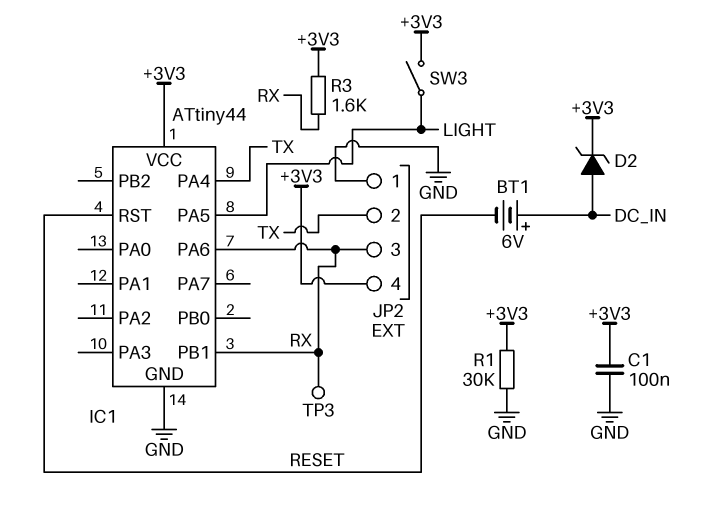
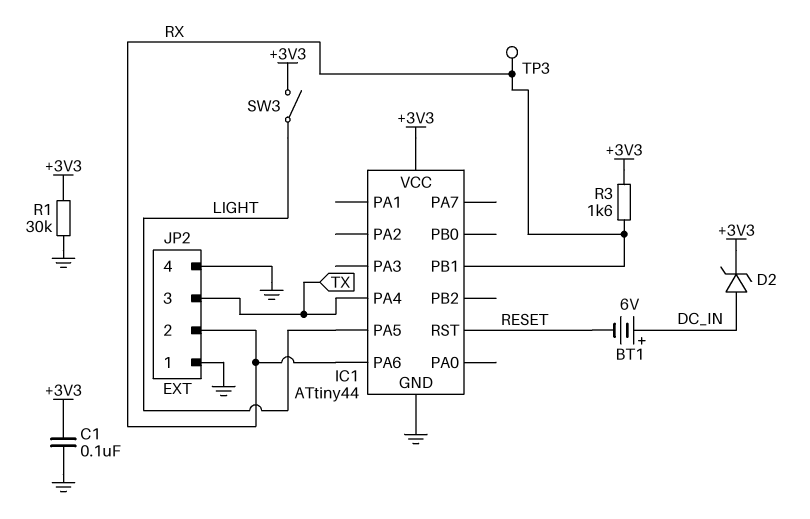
JP2 pin 2: TX -> RX
JP2 pin 3: RX -> TX
JP2 pin 4: +3V3 -> GND

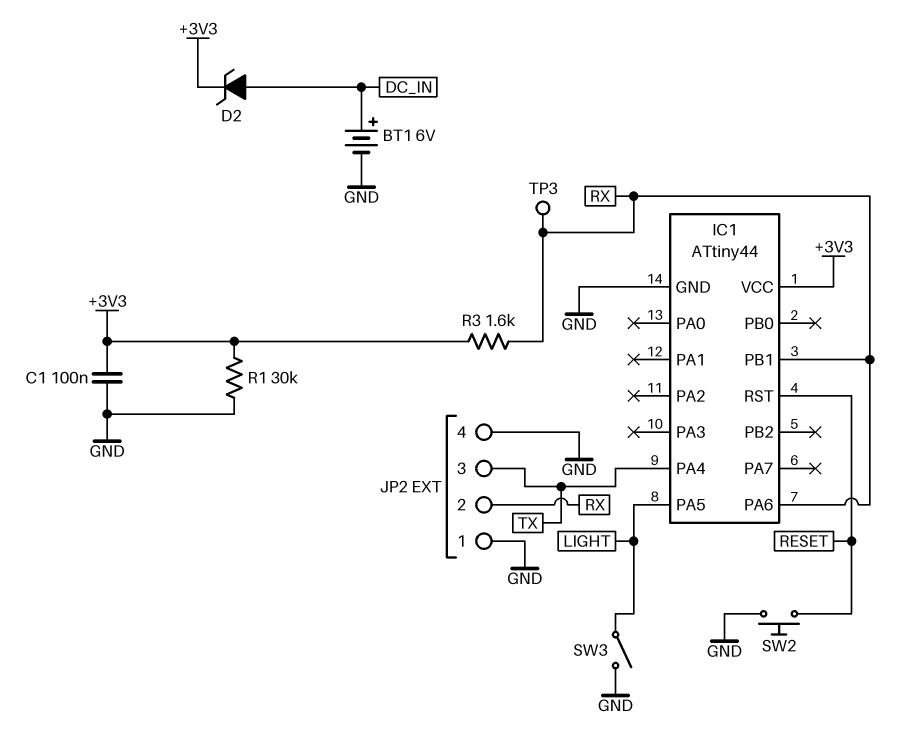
BT1: 6V (plus DC_IN, minus RESET) -> 6V (plus DC_IN, minus GND)
SW2: none -> button (GND, RESET)
SW3: switch (+3V3, LIGHT) -> switch (GND, LIGHT)

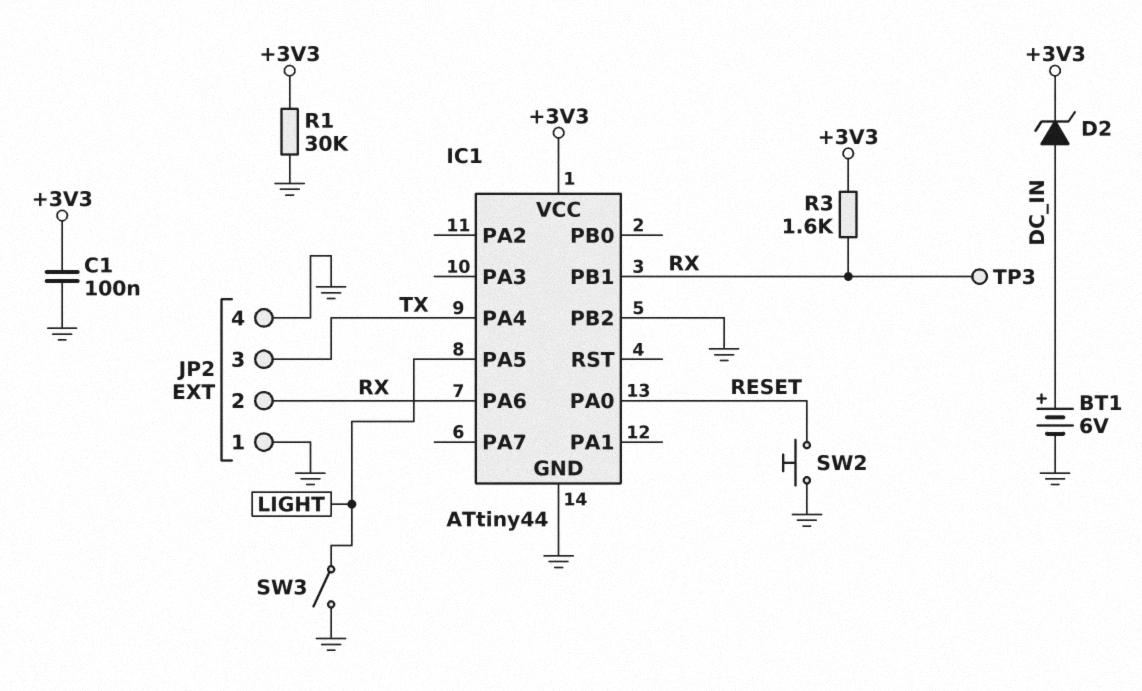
IC1 pin PA0: none -> RESET
IC1 pin PB2: none -> GND
IC1 pin RST: RESET -> none

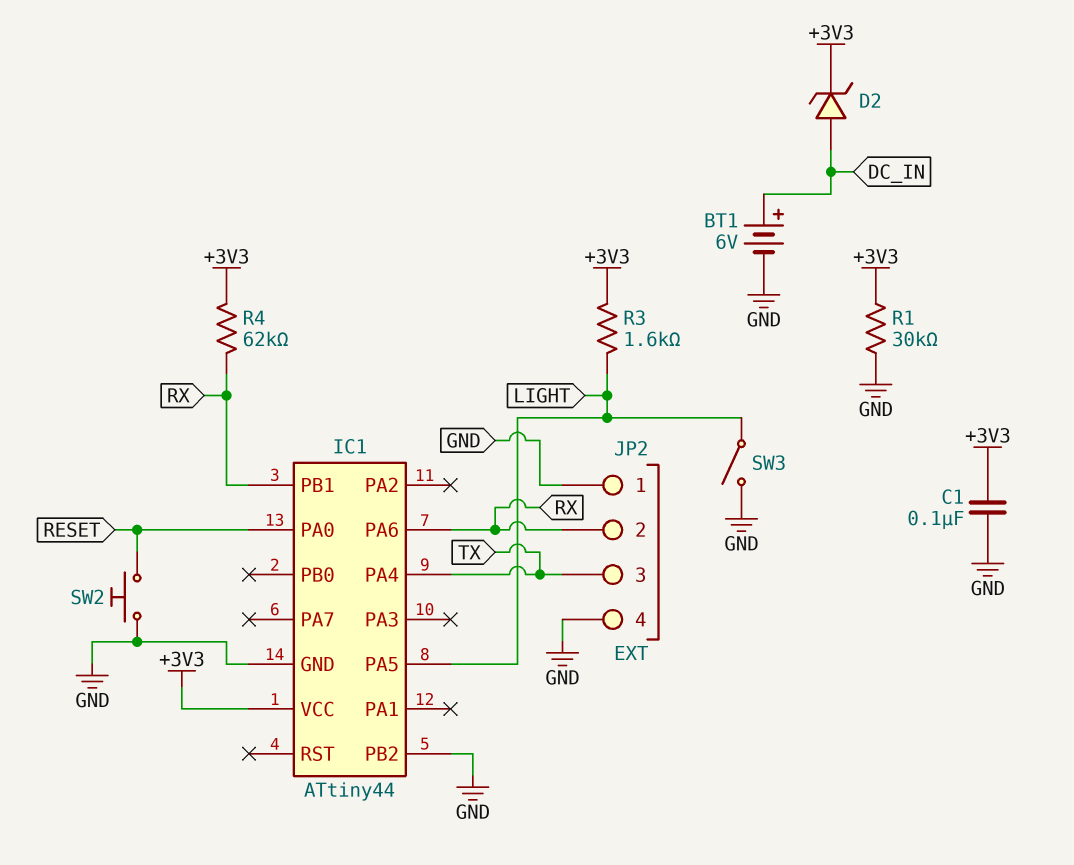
R3: 1.6k (+3V3, RX) -> 1.6k (+3V3, LIGHT)
R4: none -> 62k (+3V3, RX)
TP3: test point (RX) -> none

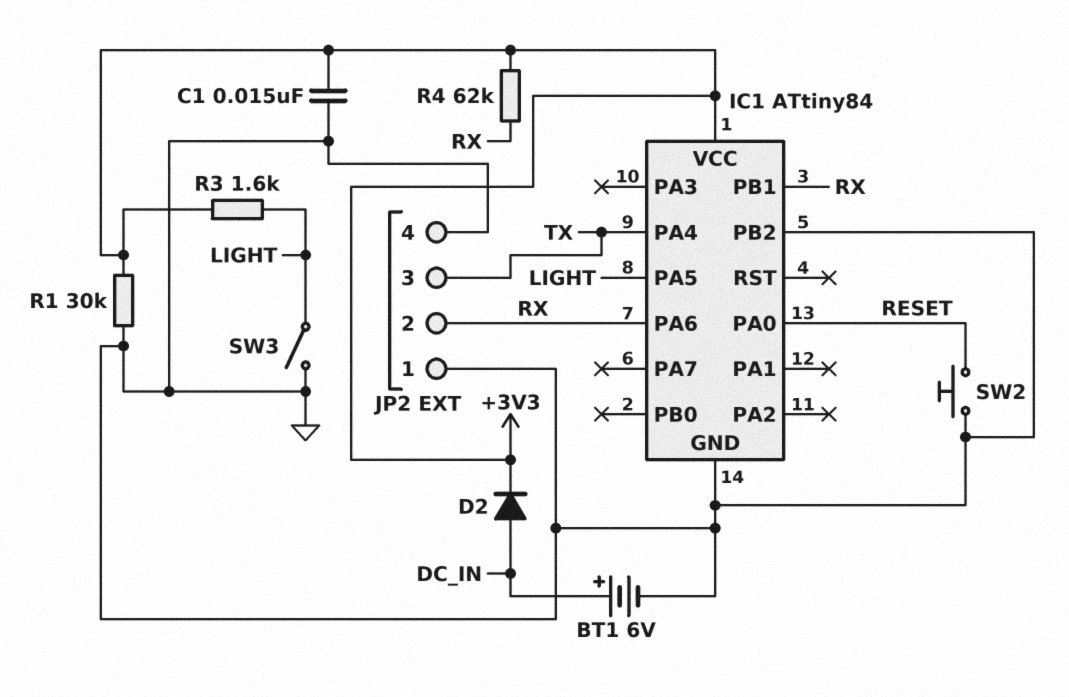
C1: 100nF (+3V3, GND) -> 15nF (+3V3, GND)
D2: zener (A DC_IN, K +3V3) -> diode (A DC_IN, K +3V3)
IC1: ATtiny44 -> ATtiny84

